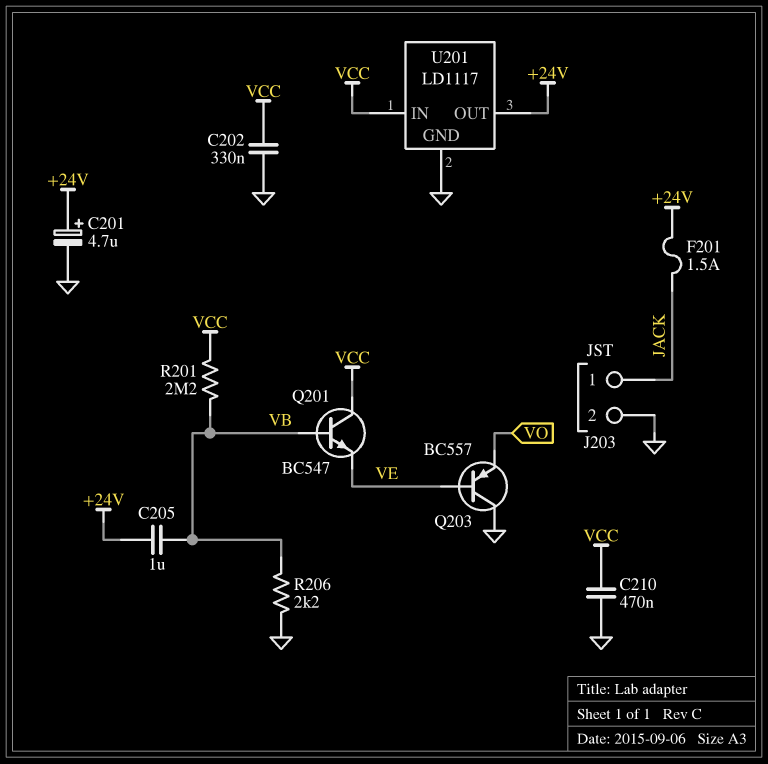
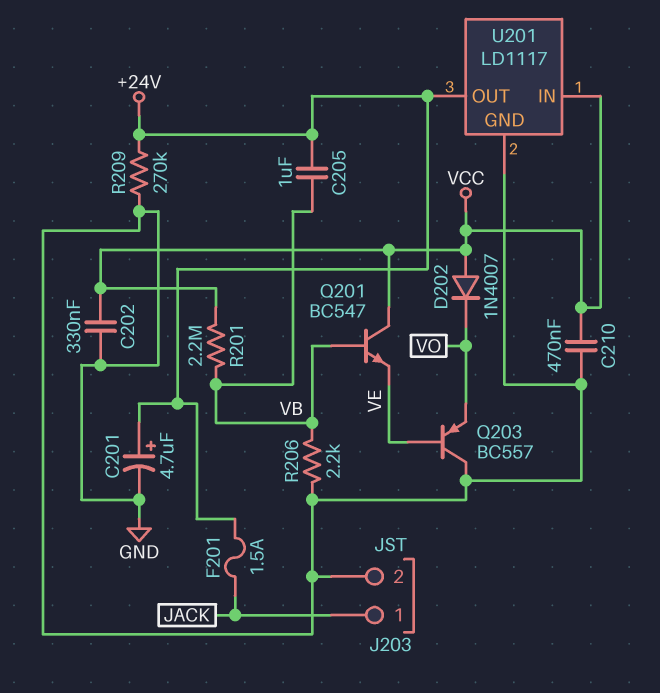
D202: none -> diode 1N4007 (A VCC, K VO)
R209: none -> 270k (+24V, GND)

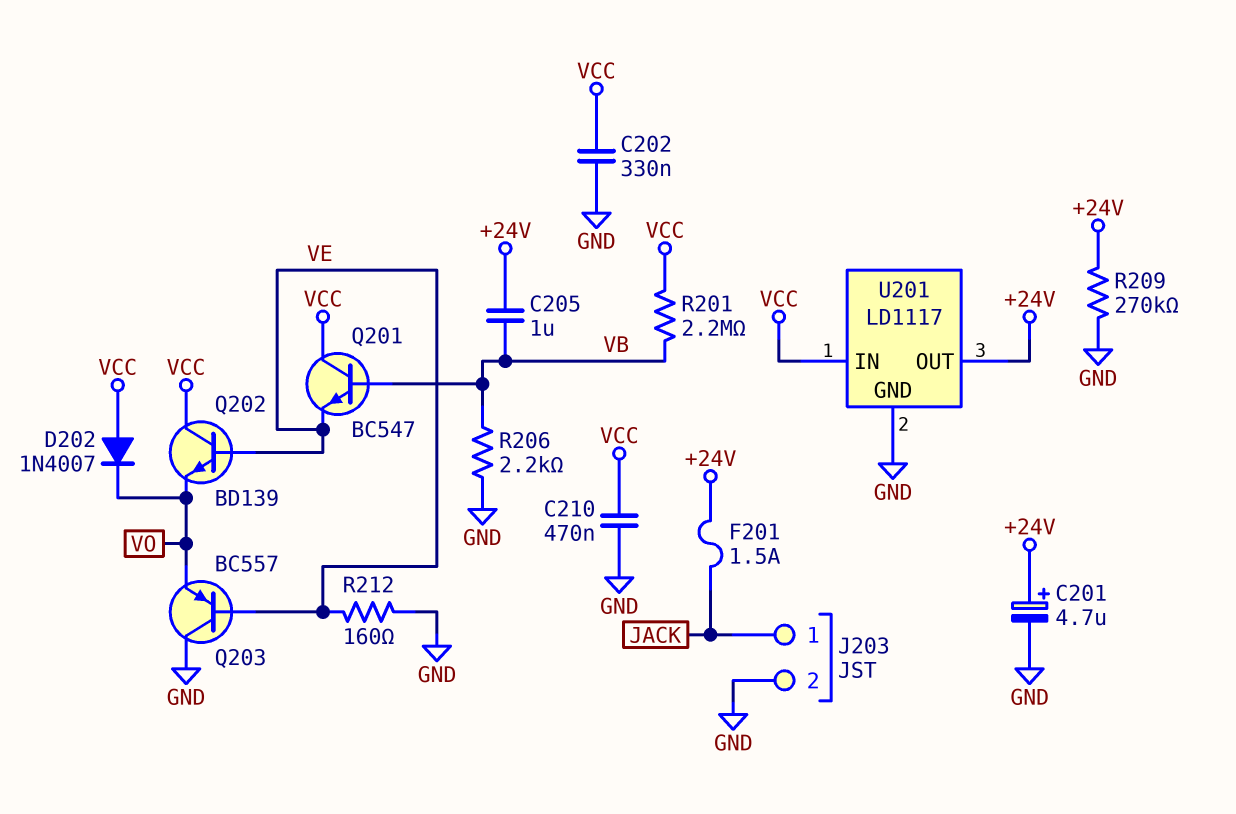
Q202: none -> NPN BD139 (B VE, C VCC, E VO)
R212: none -> 160 (GND, VE)

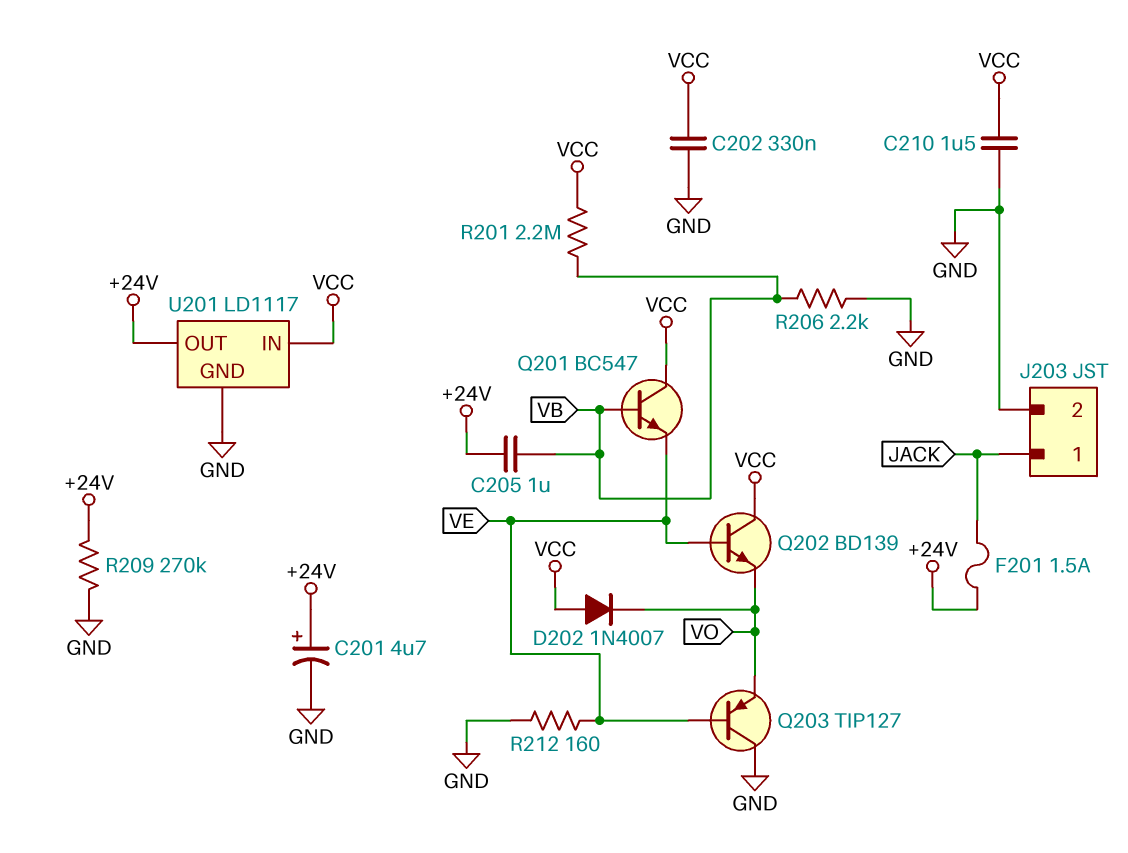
C210: 470nF (GND, VCC) -> 1.5uF (GND, VCC)
Q203: PNP BC557 (B VE, C GND, E VO) -> PNP TIP127 (B VE, C GND, E VO)

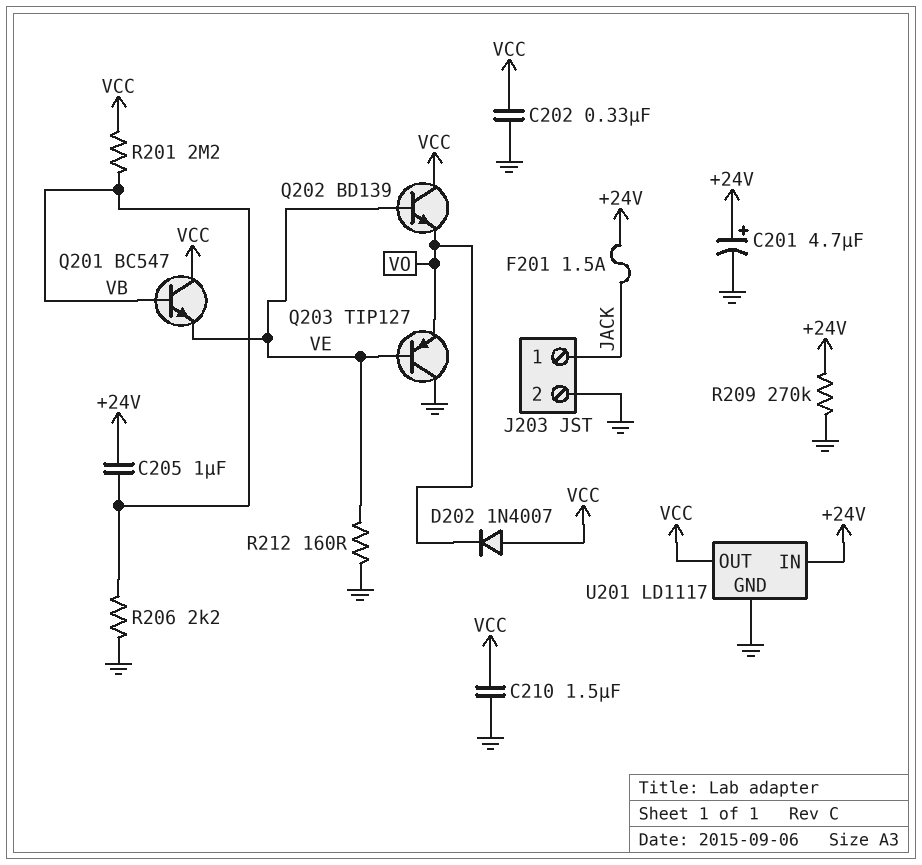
U201 pin IN: VCC -> +24V
U201 pin OUT: +24V -> VCC

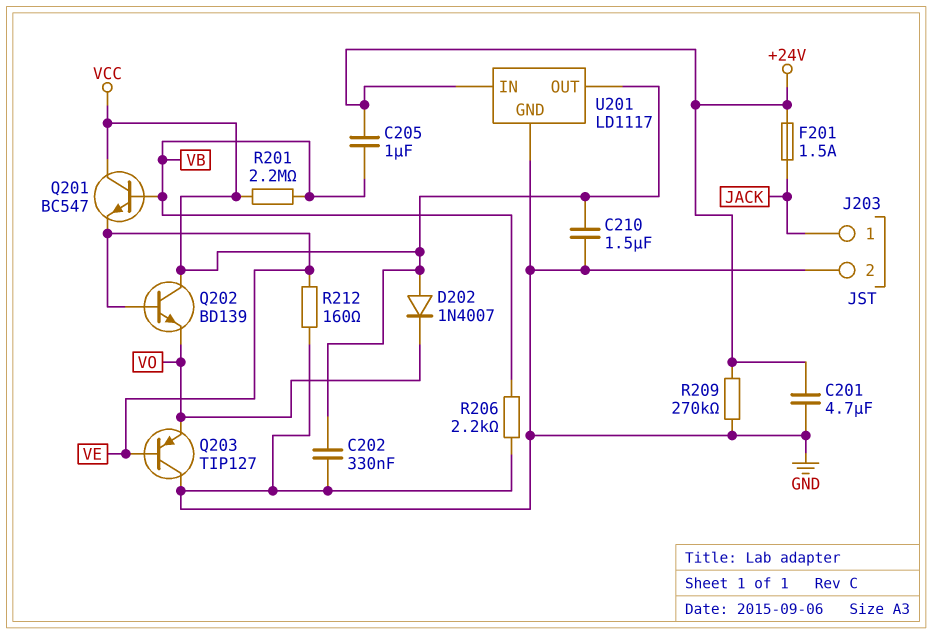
C201: 4.7uF (plus +24V, minus GND) -> 4.7uF (+24V, GND)

